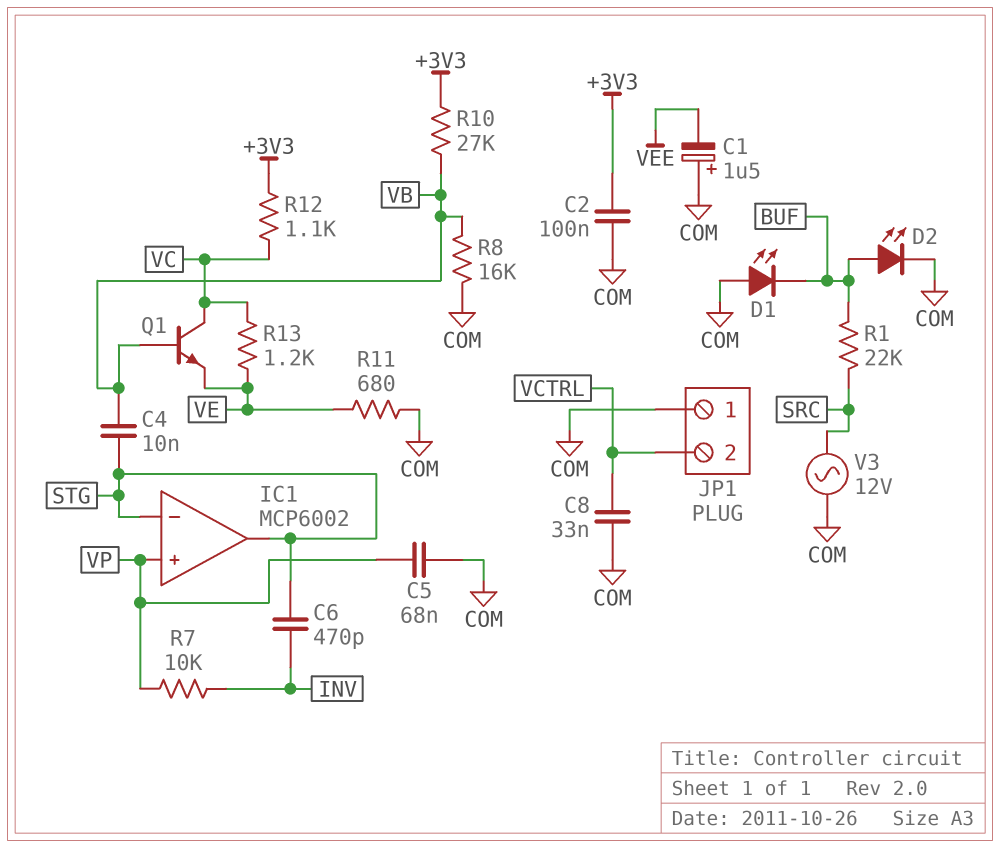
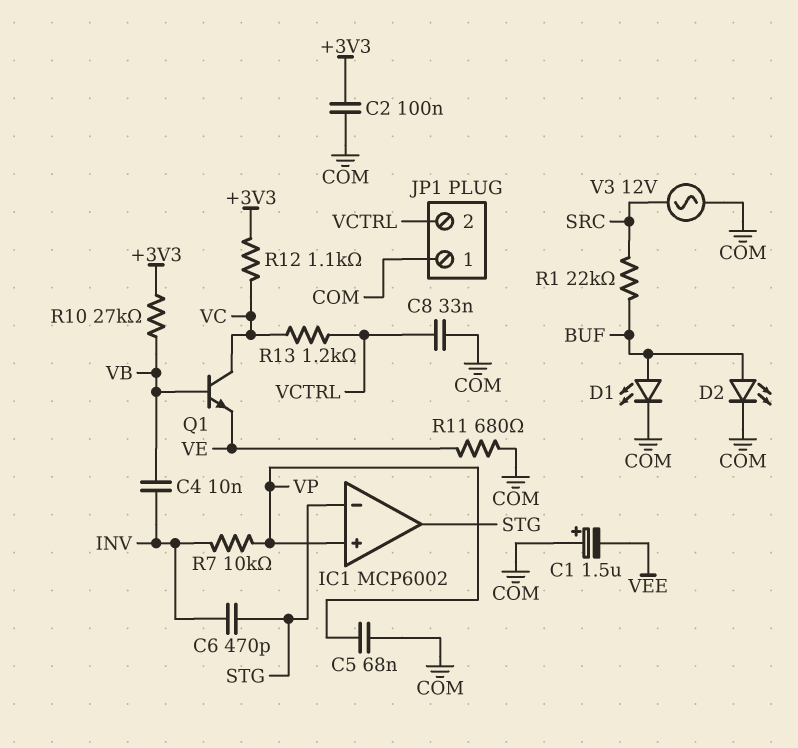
C4: 10nF (STG, VB) -> 10nF (INV, VB)
D1: LED (A COM, K BUF) -> LED (A BUF, K COM)
R8: 16k (COM, VB) -> none
R13: 1.2k (VC, VE) -> 1.2k (VC, VCTRL)

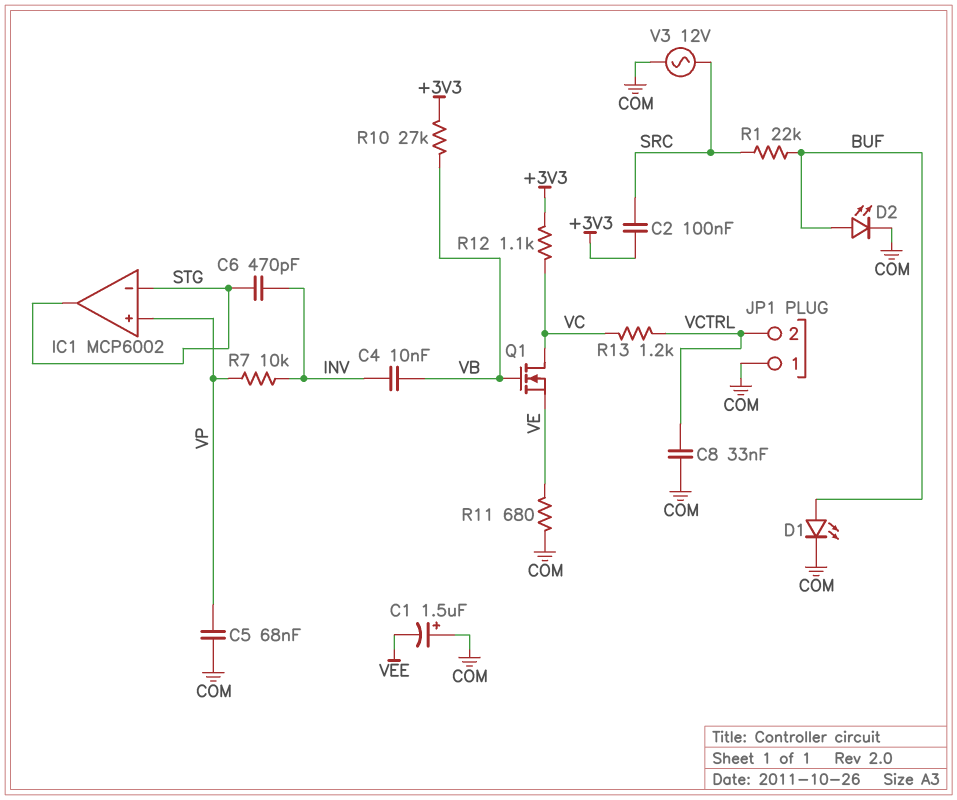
C2: 100nF (+3V3, COM) -> 100nF (+3V3, SRC)
Q1: NPN (B VB, C VC, E VE) -> NMOS (G VB, D VC, S VE)

